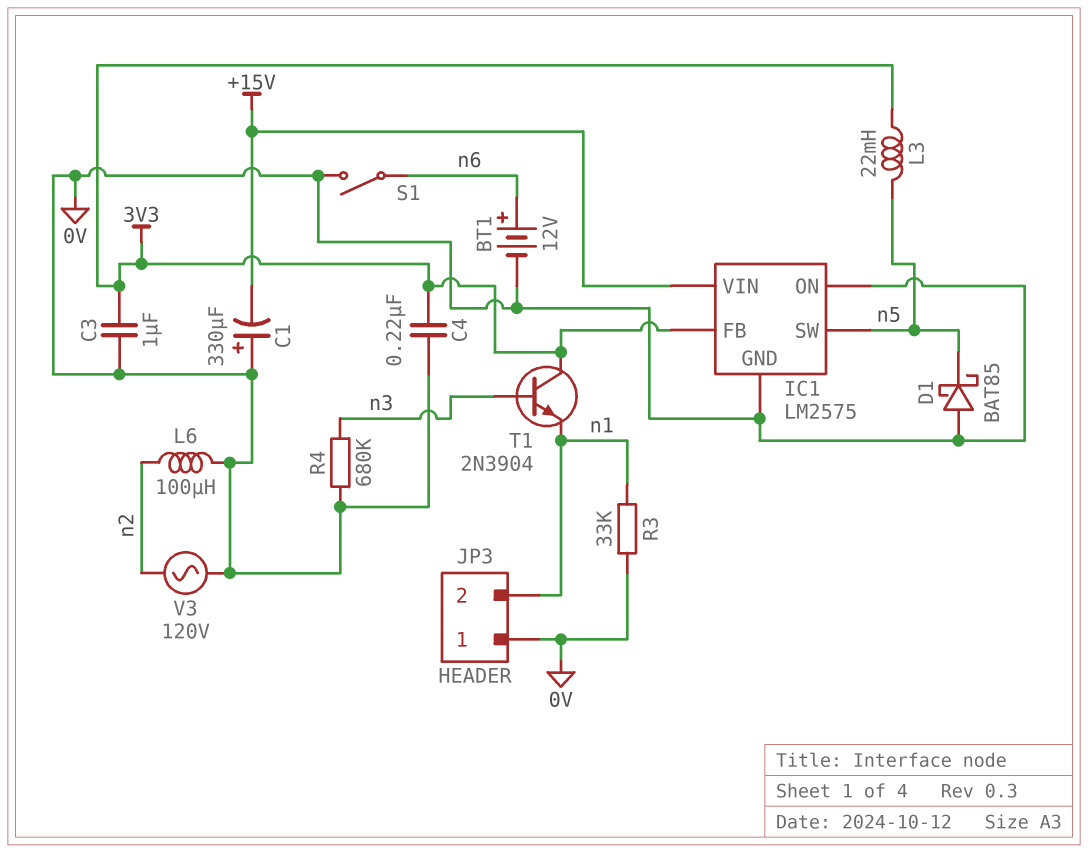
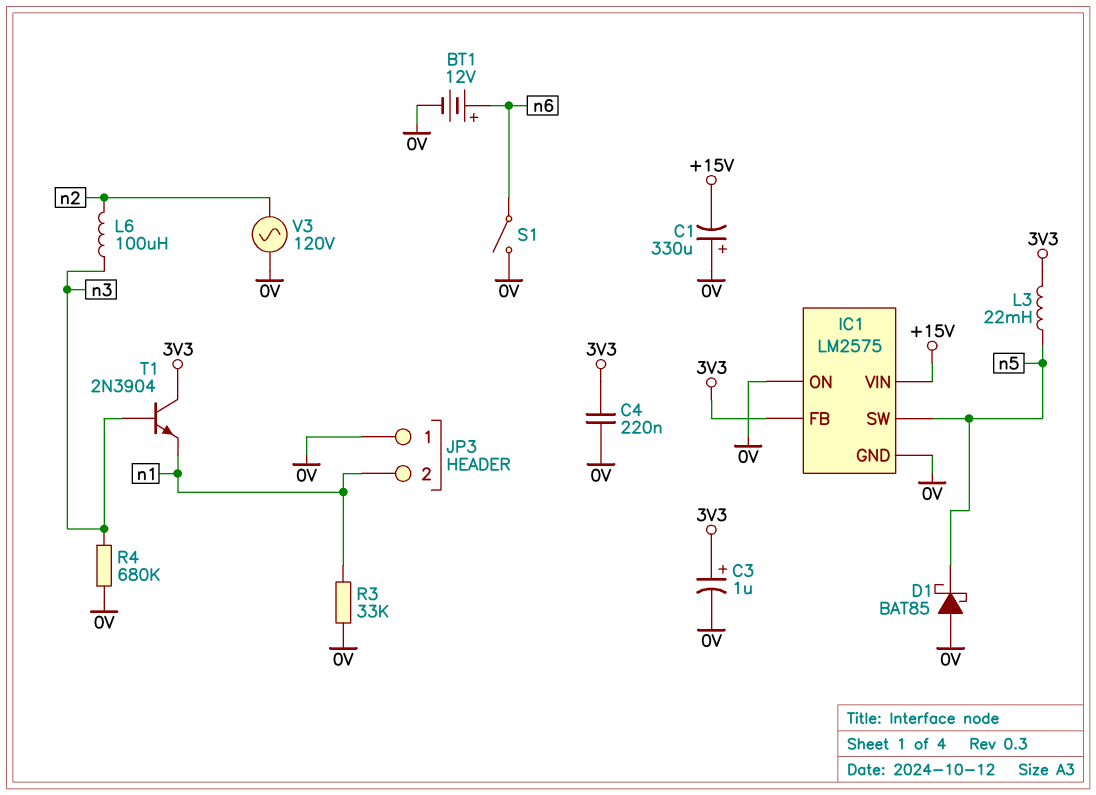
C3: 1uF (0V, 3V3) -> 1uF (plus 3V3, minus 0V)
L6: 100uH (0V, n2) -> 100uH (n2, n3)

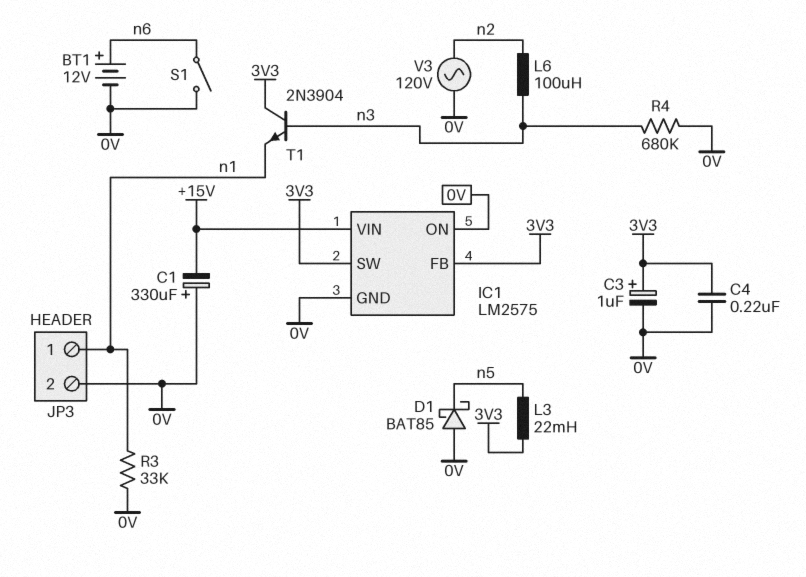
IC1 pin SW: n5 -> 3V3
JP3 pin 1: 0V -> n1
JP3 pin 2: n1 -> 0V

